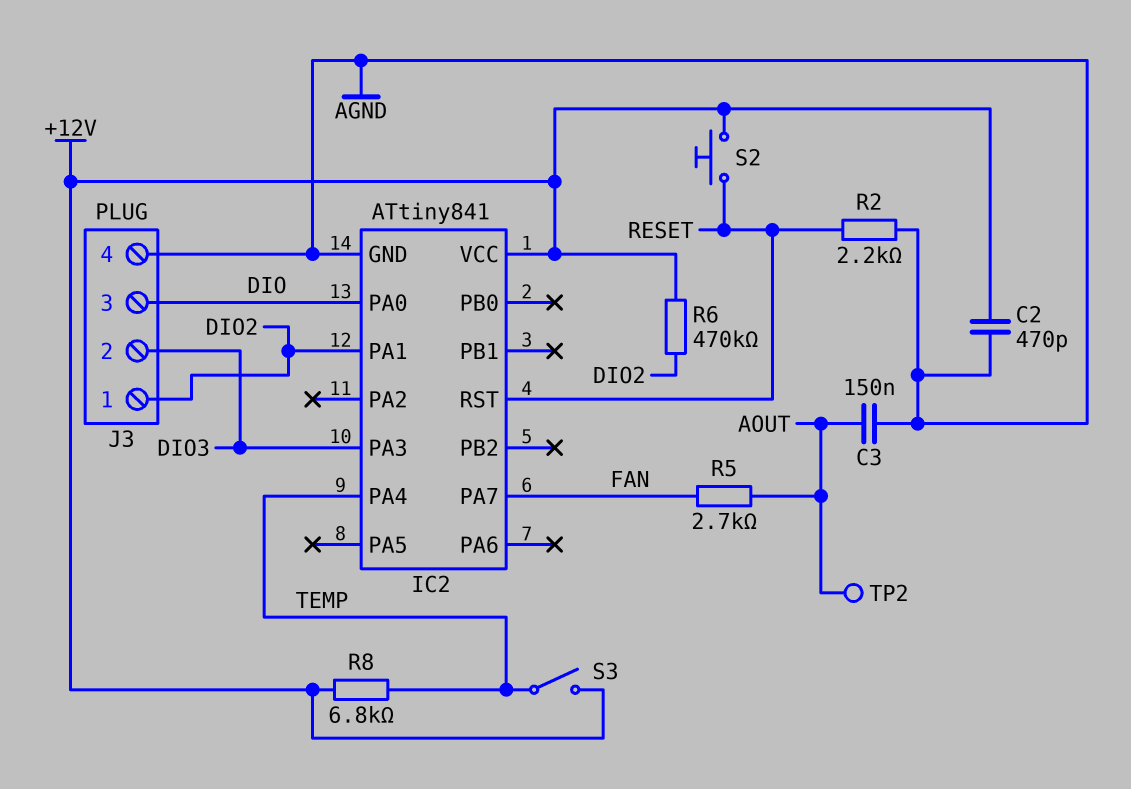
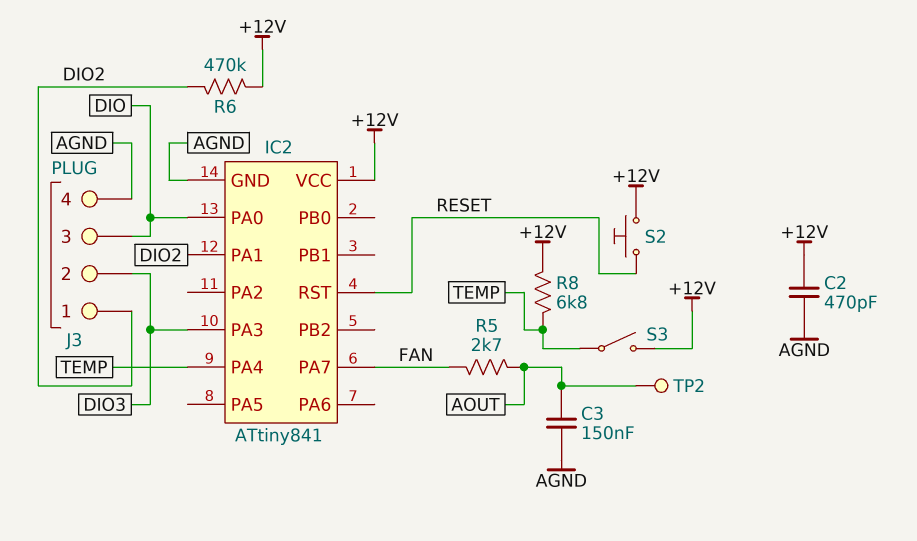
R2: 2.2k (AGND, RESET) -> none

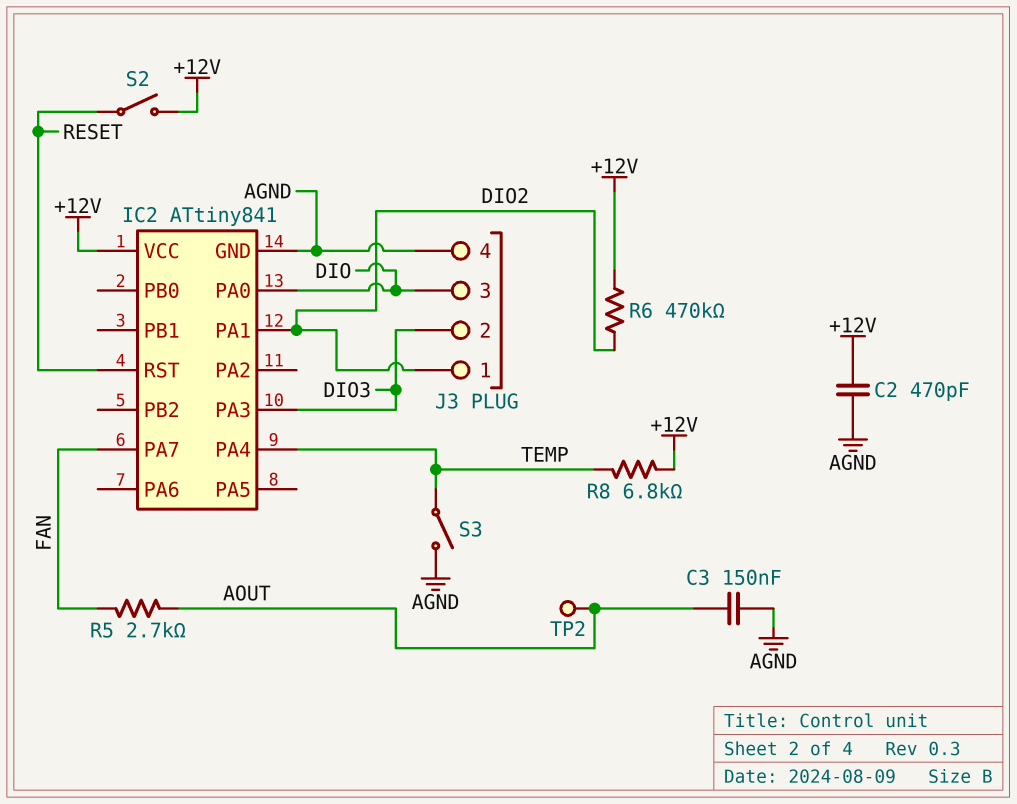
S2: button (+12V, RESET) -> switch (+12V, RESET)
S3: switch (+12V, TEMP) -> switch (AGND, TEMP)

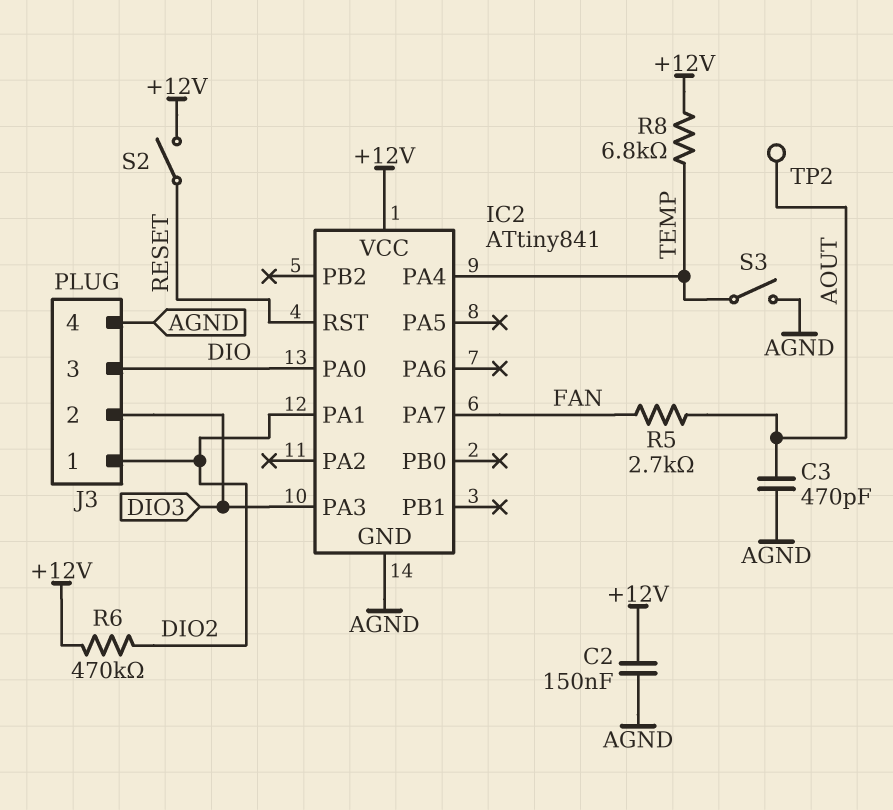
C2: 470pF (+12V, AGND) -> 150nF (+12V, AGND)
C3: 150nF (AGND, AOUT) -> 470pF (AGND, AOUT)

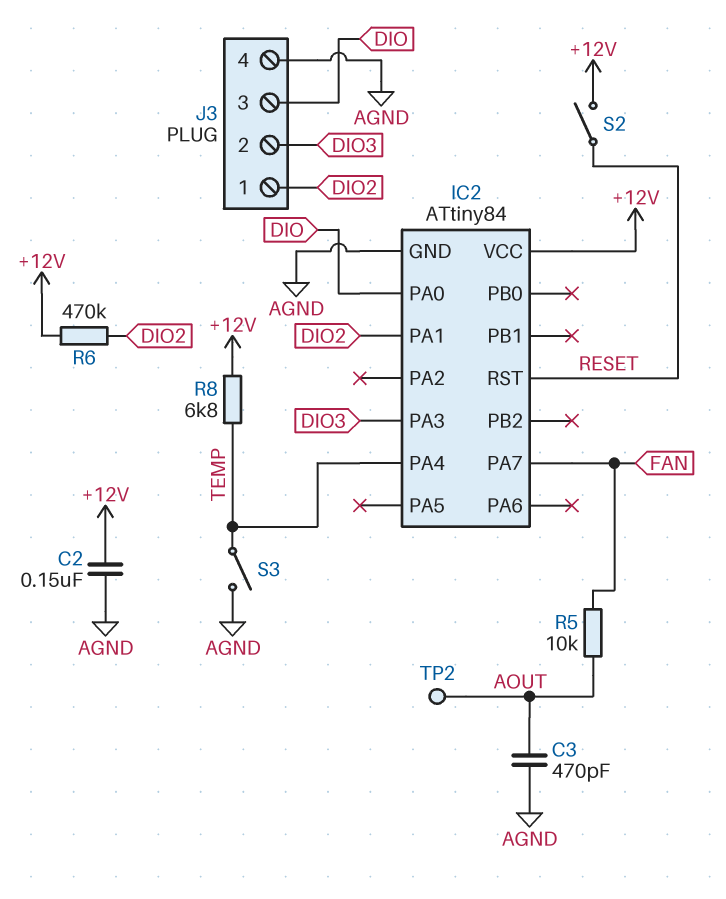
IC2: ATtiny841 -> ATtiny84
R5: 2.7k (AOUT, FAN) -> 10k (AOUT, FAN)

